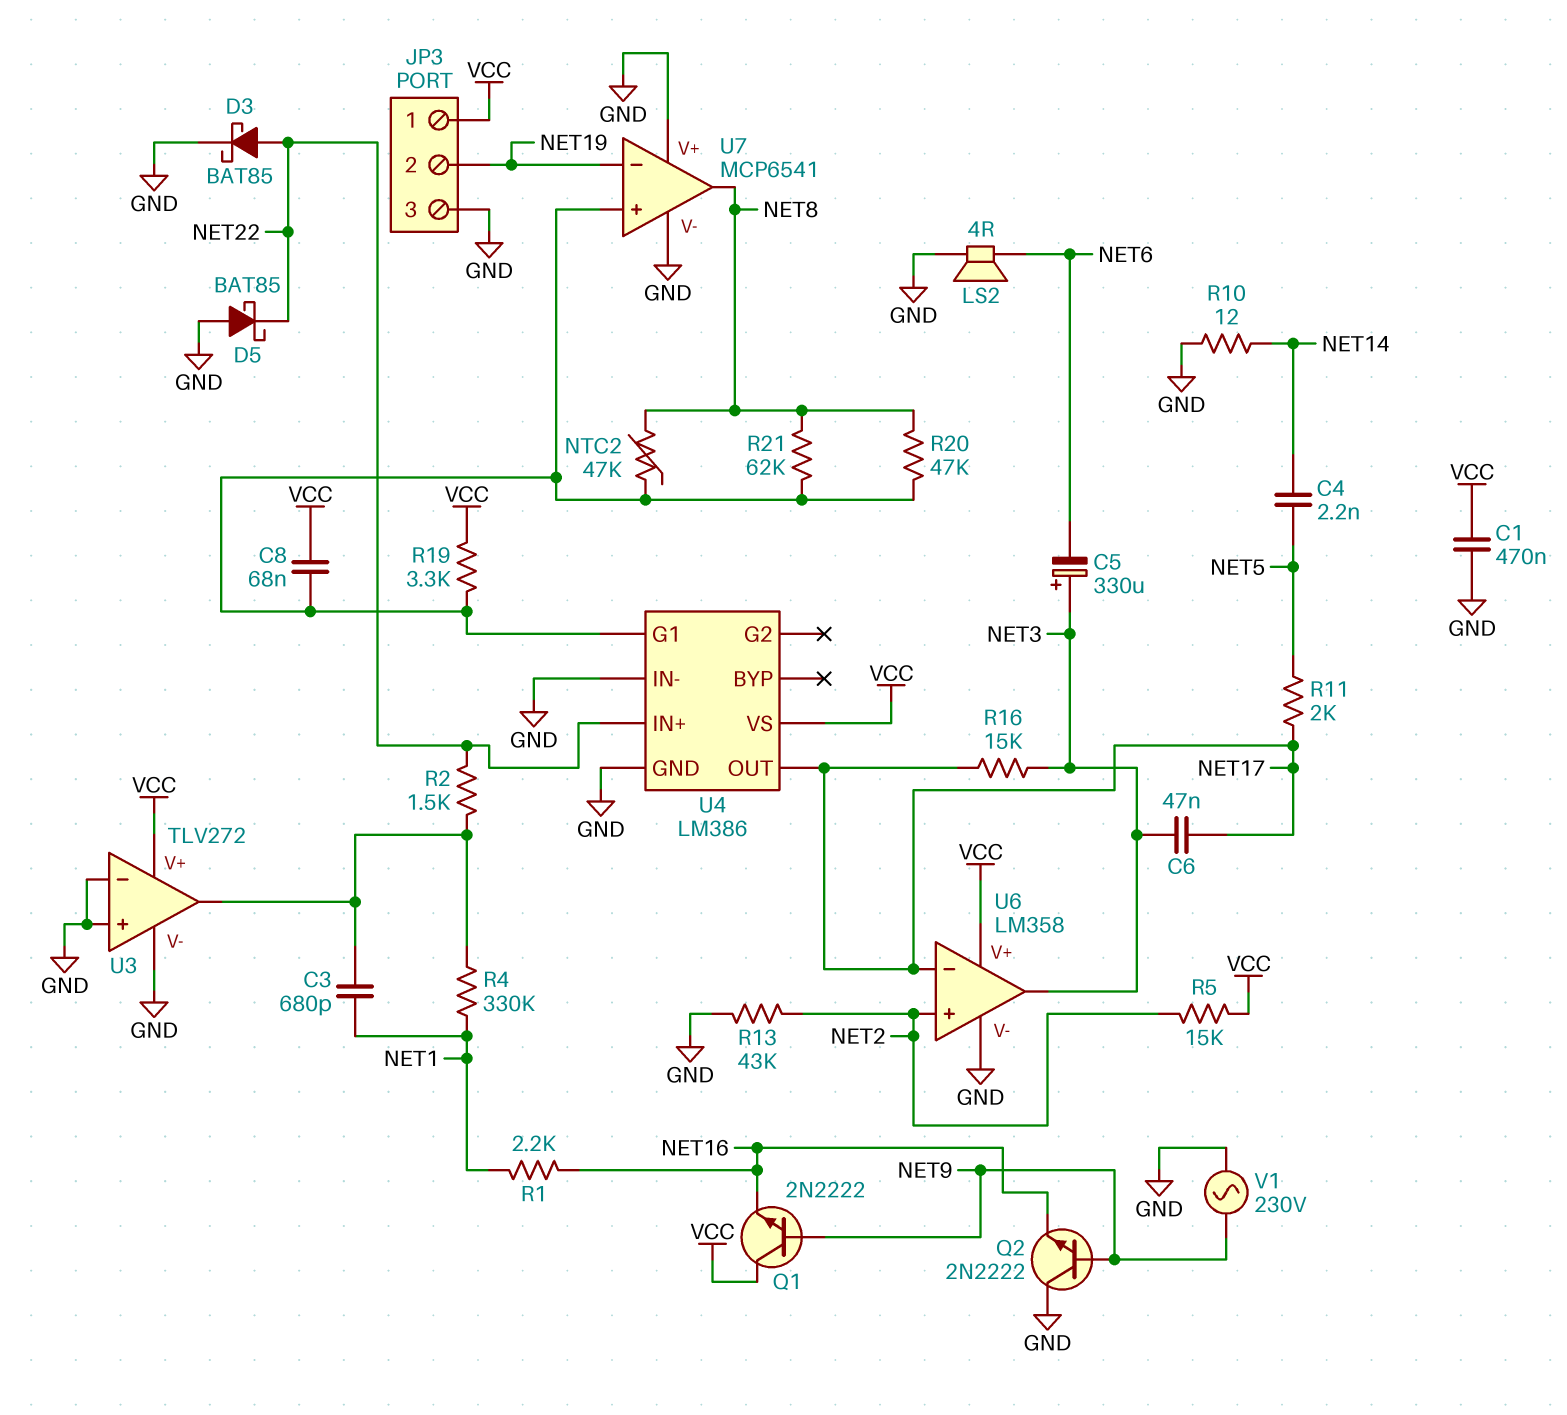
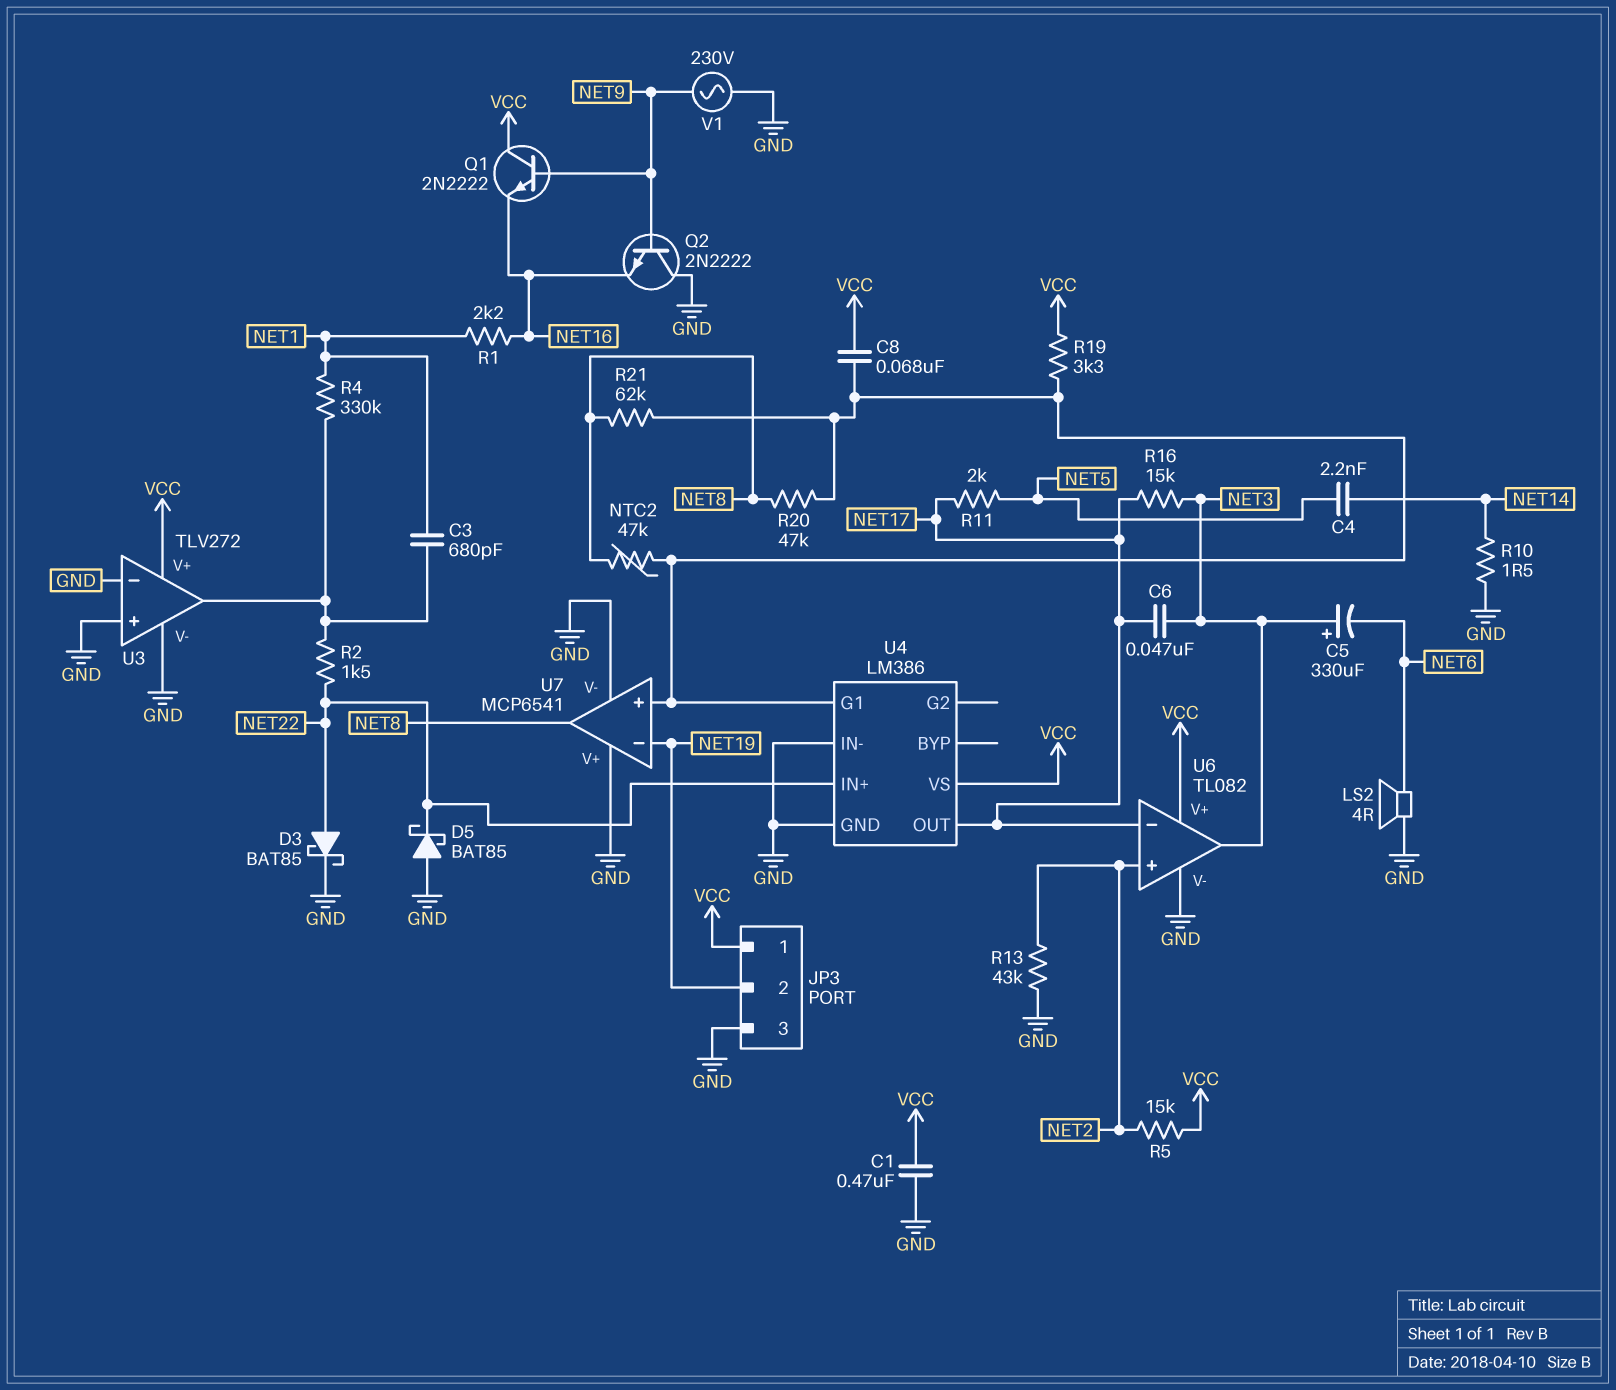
R10: 12 (GND, NET14) -> 1.5 (GND, NET14)
U6: LM358 -> TL082

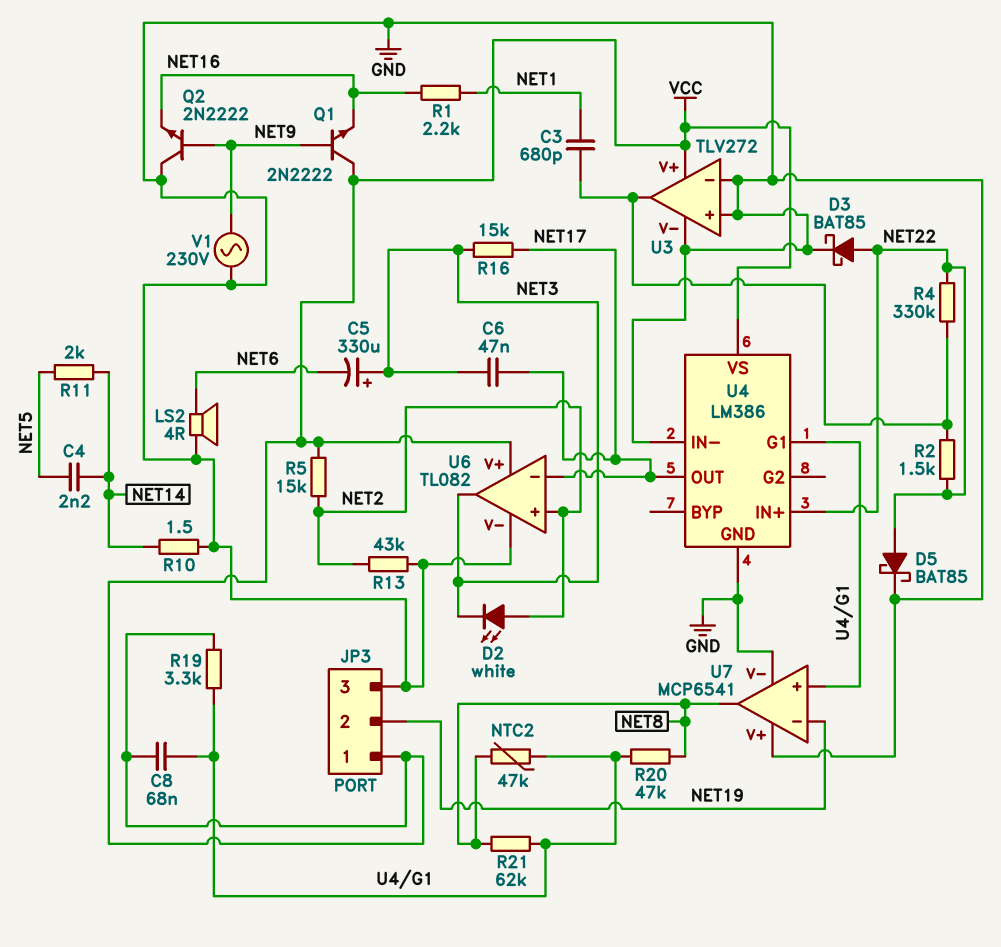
C1: 470nF (GND, VCC) -> none
D2: none -> LED white (A NET2, K NET3)
D5: schottky BAT85 (A GND, K NET22) -> schottky BAT85 (A NET22, K GND)
R4: 330k (NET1, U3/out) -> 330k (NET22, U3/out)
R11: 2k (NET5, NET17) -> 2k (NET5, NET14)

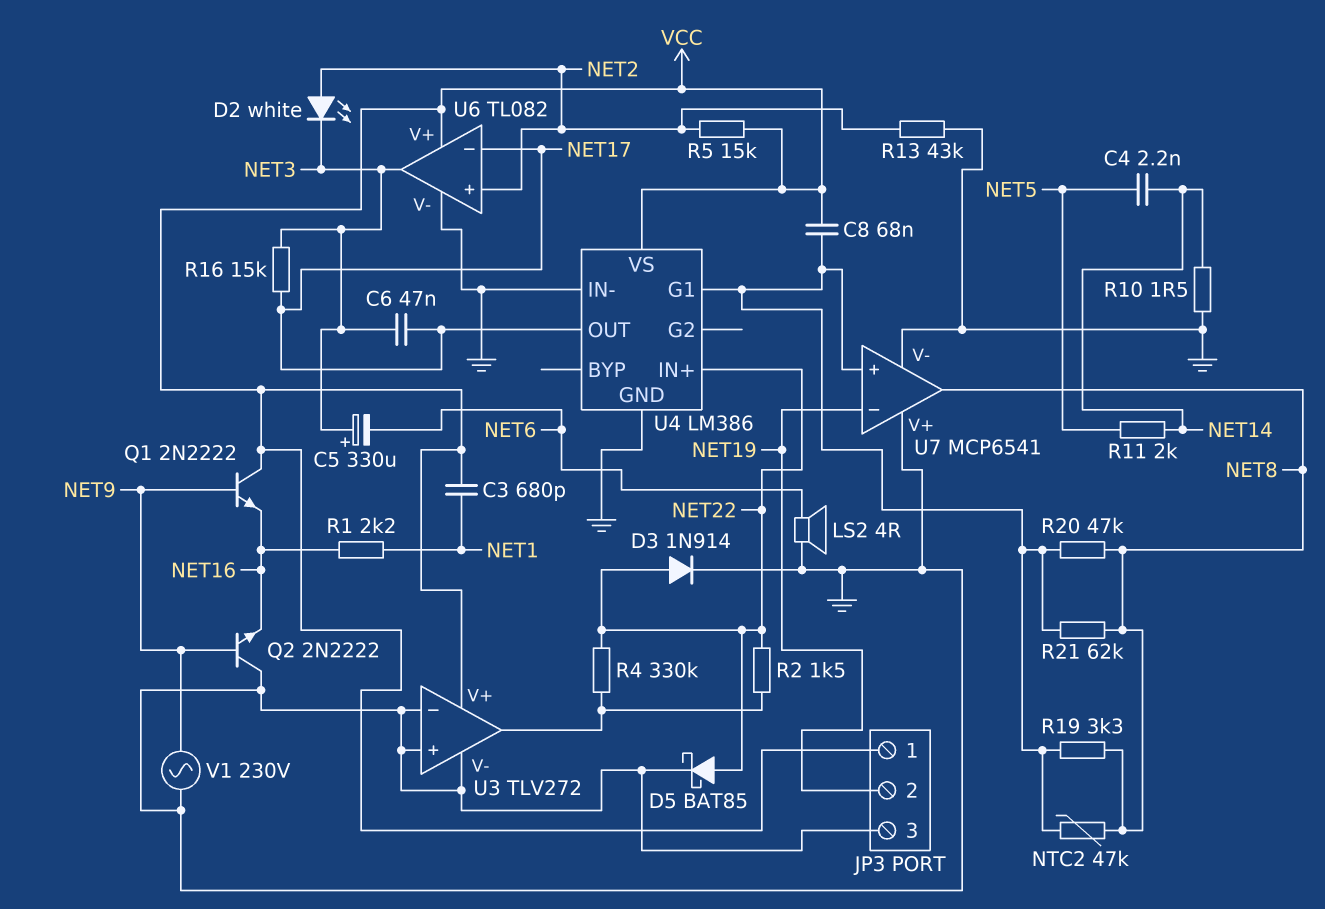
C3: 680pF (NET1, U3/out) -> 680pF (NET1, VCC)
D3: schottky BAT85 (A NET22, K GND) -> diode 1N914 (A NET22, K GND)
R19: 3.3k (U4/G1, VCC) -> 3.3k (NET8, U4/G1)

